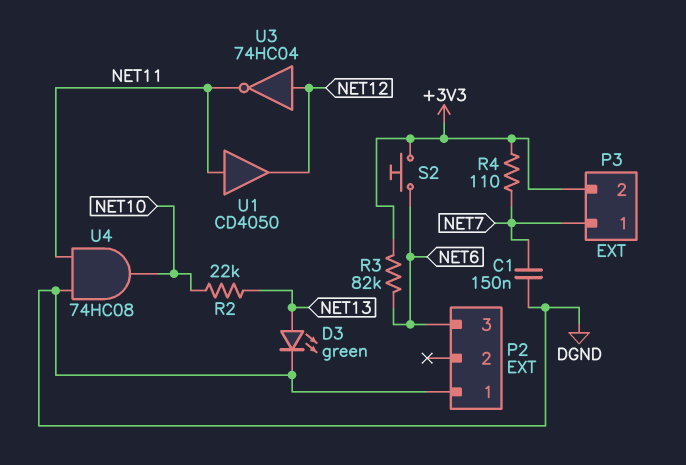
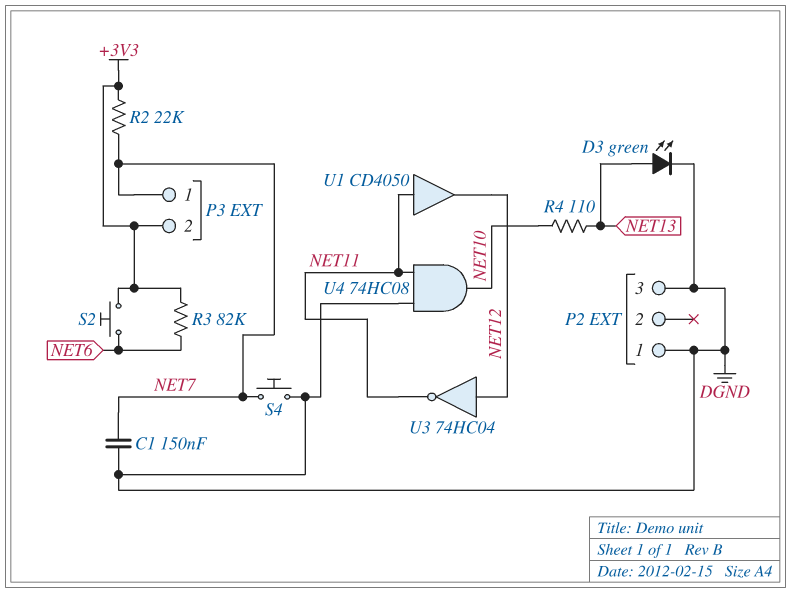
P2 pin 3: NET6 -> DGND
R2: 22k (NET10, NET13) -> 22k (+3V3, NET7)
R4: 110 (+3V3, NET7) -> 110 (NET10, NET13)
S4: none -> button (DGND, NET7)

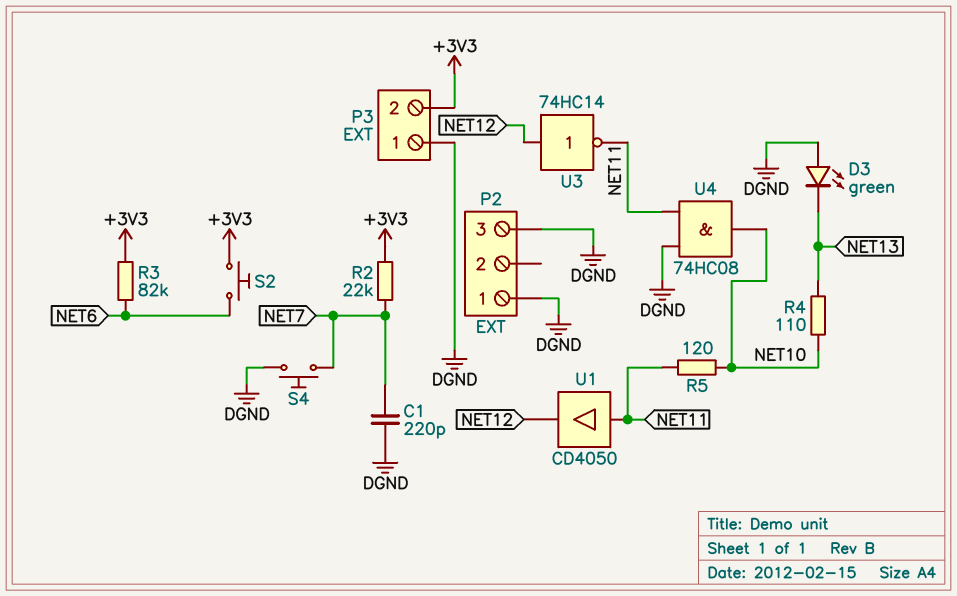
C1: 150nF (DGND, NET7) -> 220pF (DGND, NET7)
D3: LED green (A NET13, K DGND) -> LED green (A DGND, K NET13)
P3 pin 1: NET7 -> DGND
R5: none -> 120 (NET10, NET11)
U3: NOT 74HC04 (in NET12, out NET11) -> NOT 74HC14 (in NET12, out NET11)

